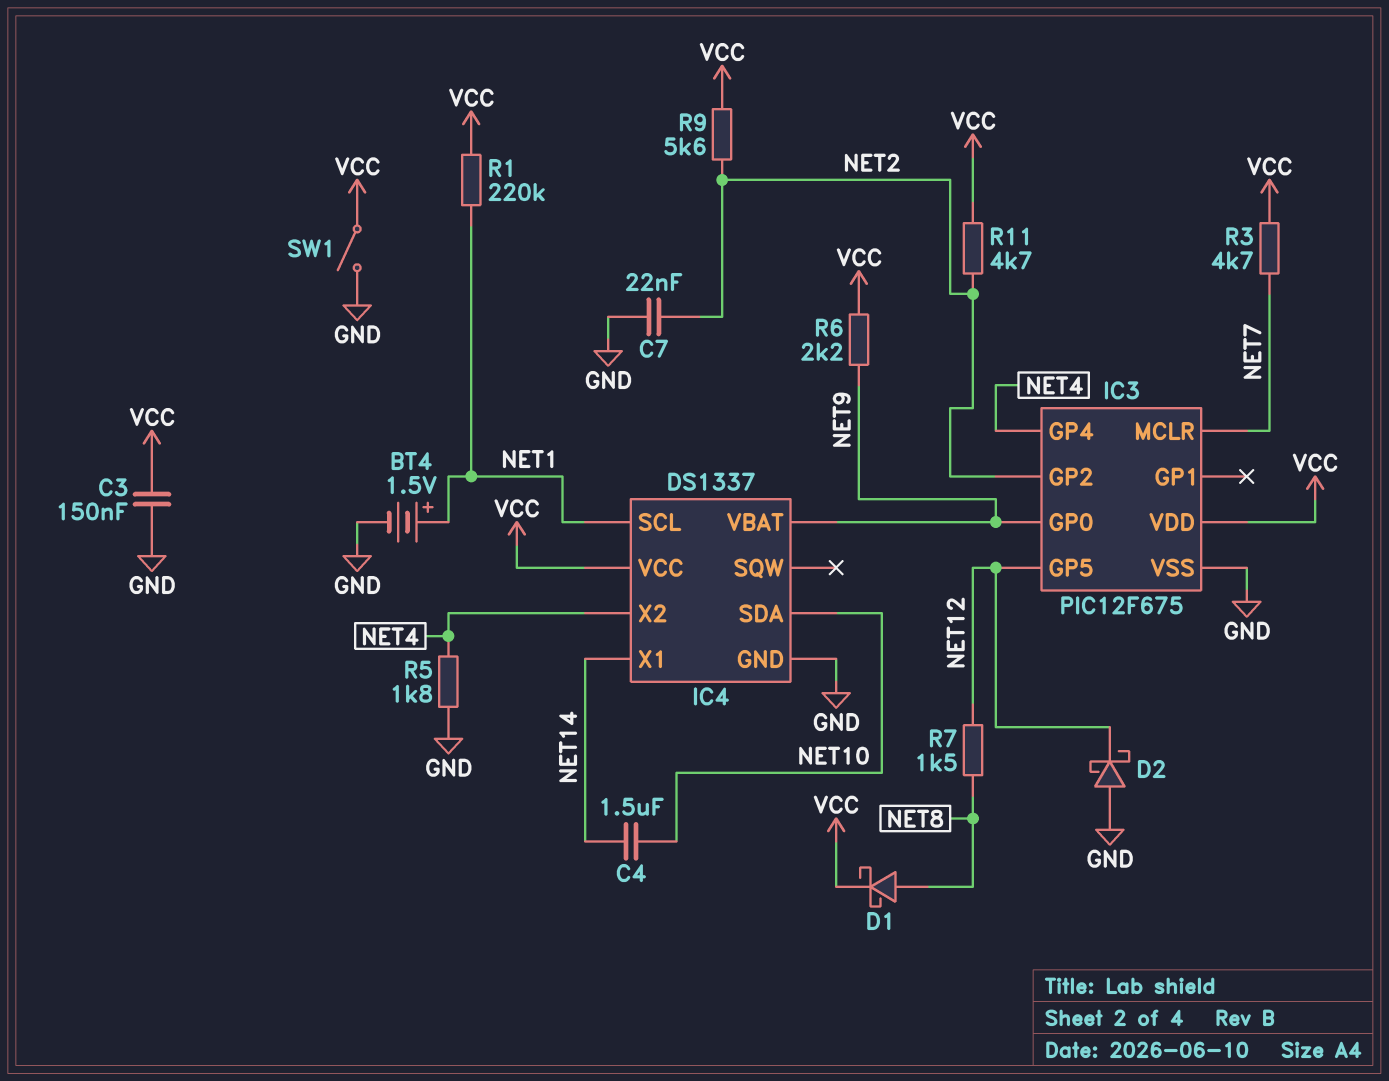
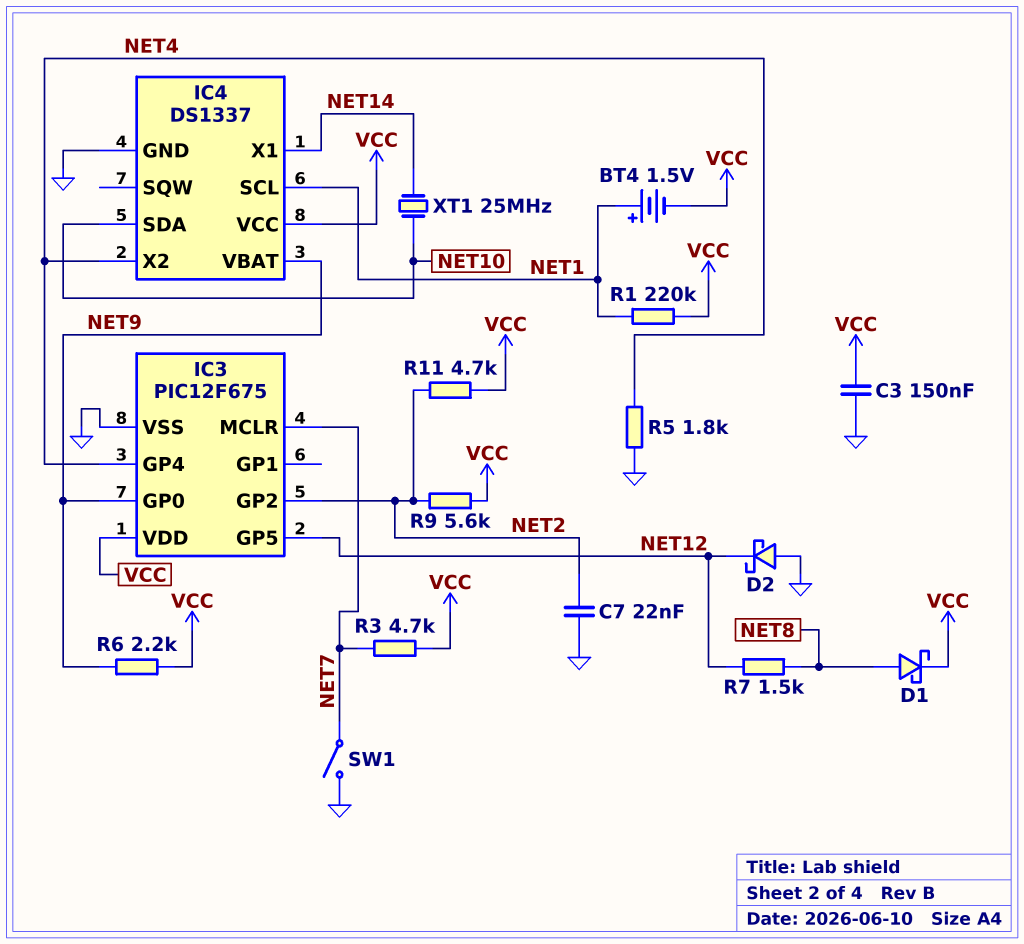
BT4: 1.5V (plus NET1, minus GND) -> 1.5V (plus NET1, minus VCC)
C4: 1.5uF (NET10, NET14) -> none
SW1: switch (GND, VCC) -> switch (GND, NET7)
XT1: none -> 25MHz (NET10, NET14)

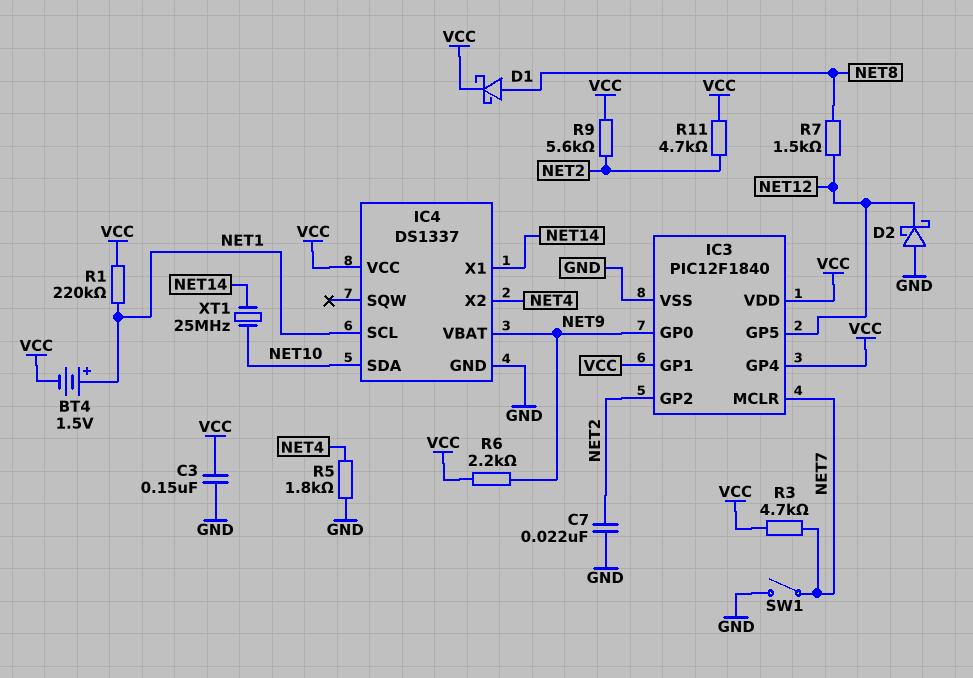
IC3: PIC12F675 -> PIC12F1840
IC3 pin GP1: none -> VCC
IC3 pin GP4: NET4 -> VCC

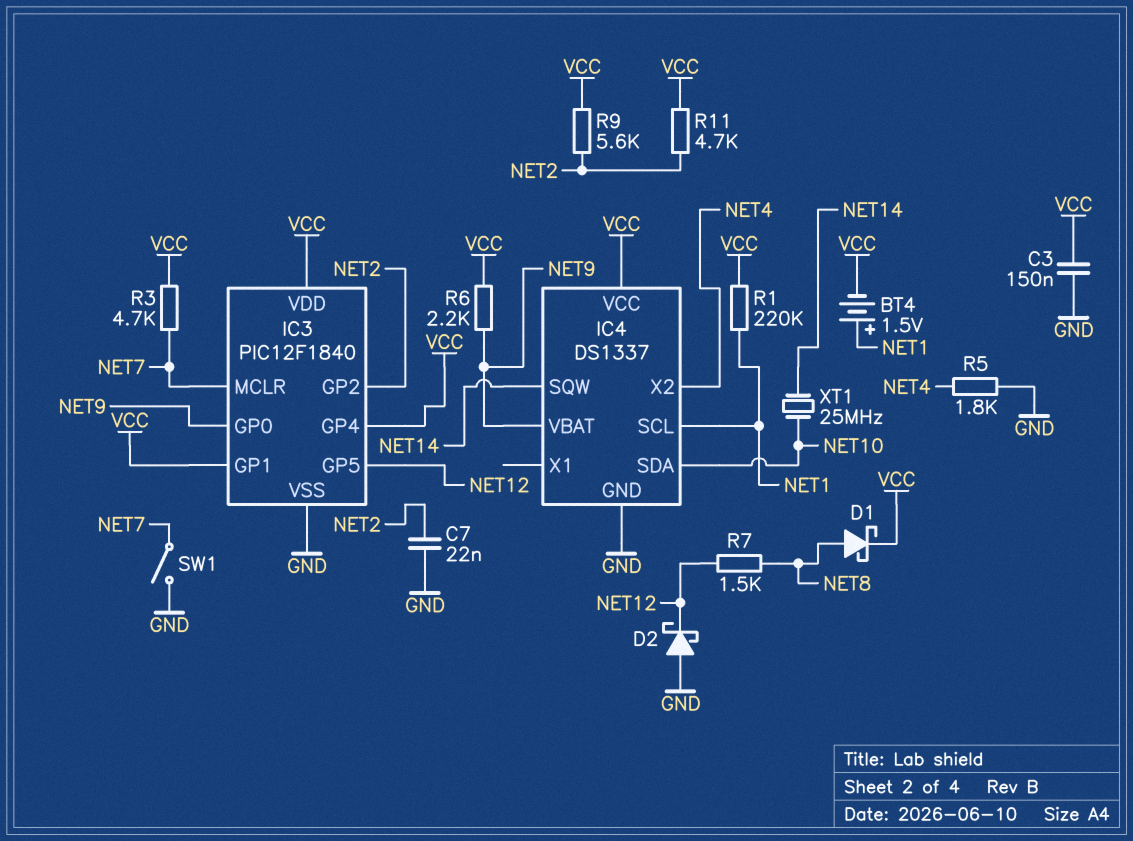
IC4 pin SQW: none -> NET14
IC4 pin X1: NET14 -> none

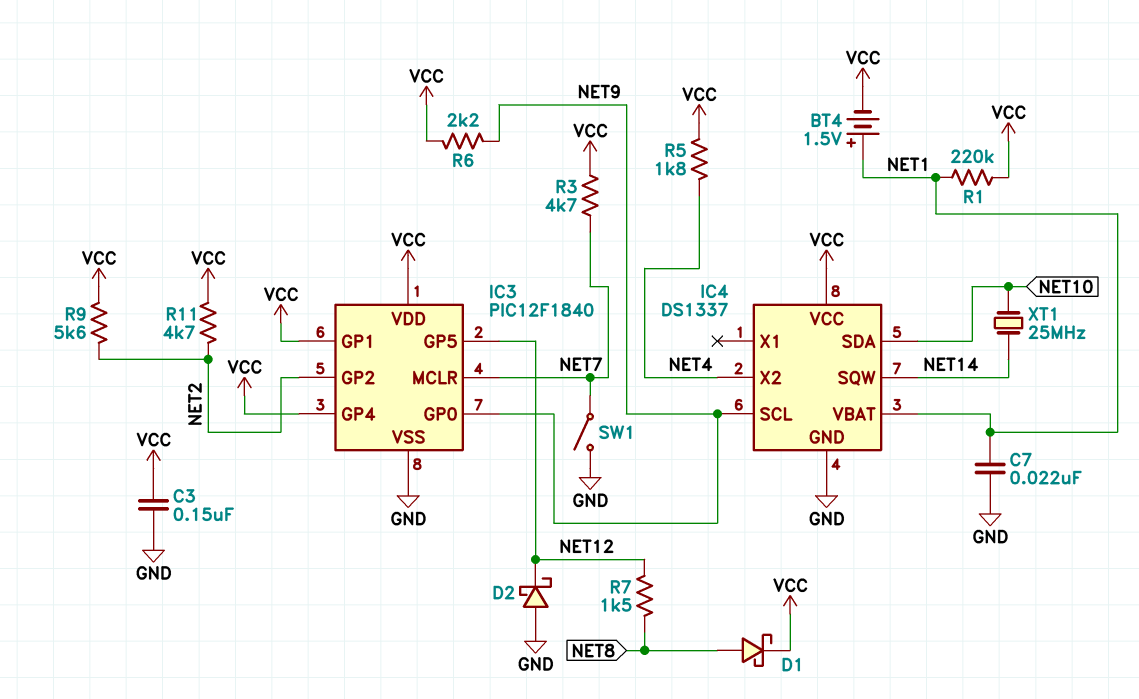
C7: 22nF (GND, NET2) -> 22nF (GND, NET1)
IC4 pin SCL: NET1 -> NET9
IC4 pin VBAT: NET9 -> NET1
R5: 1.8k (GND, NET4) -> 1.8k (NET4, VCC)

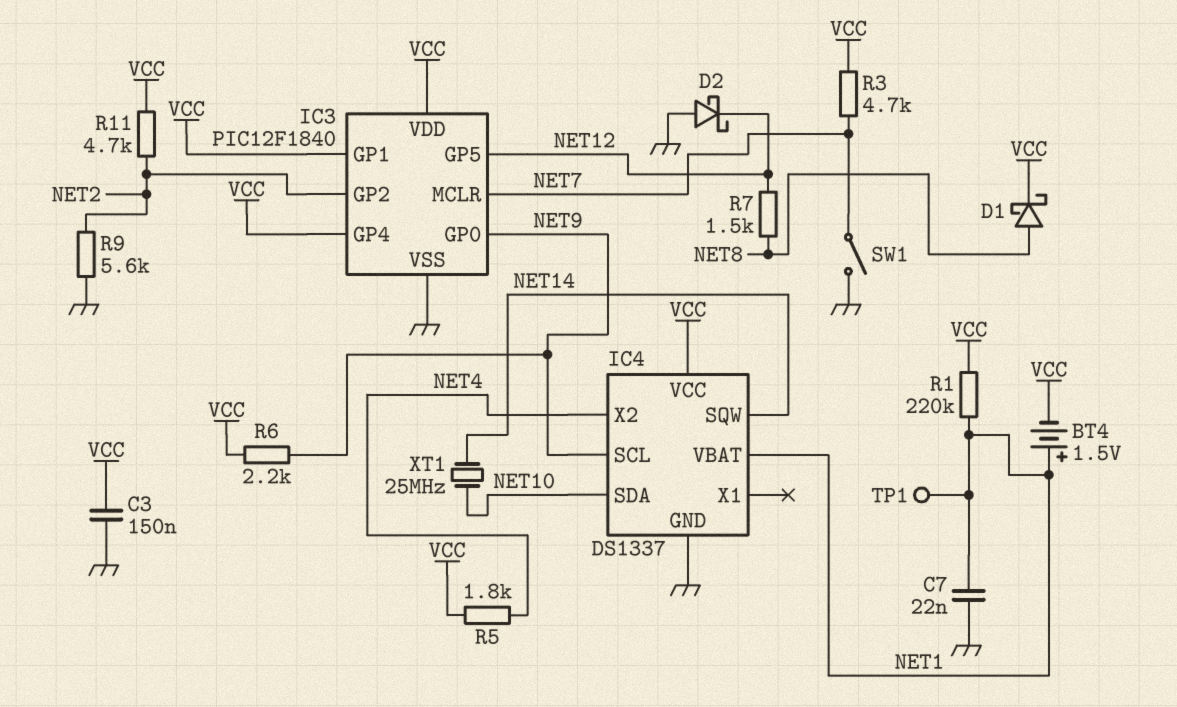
R9: 5.6k (NET2, VCC) -> 5.6k (GND, NET2)
TP1: none -> test point (NET1)

